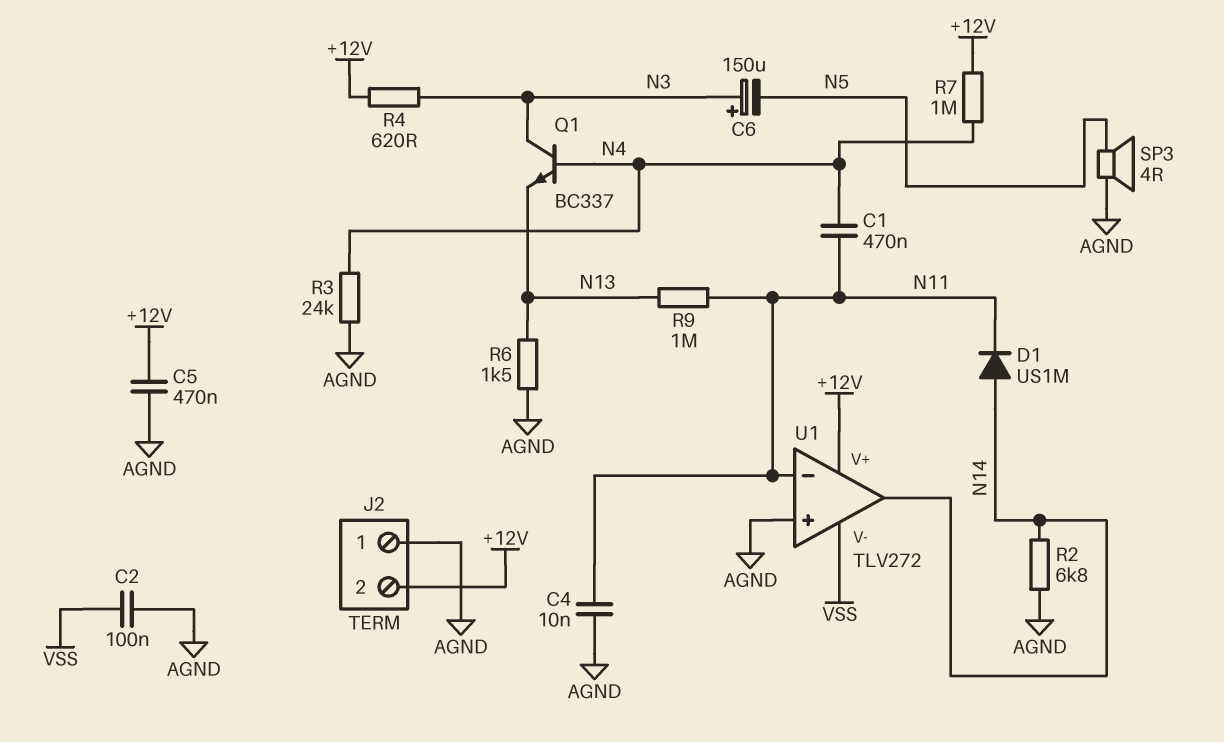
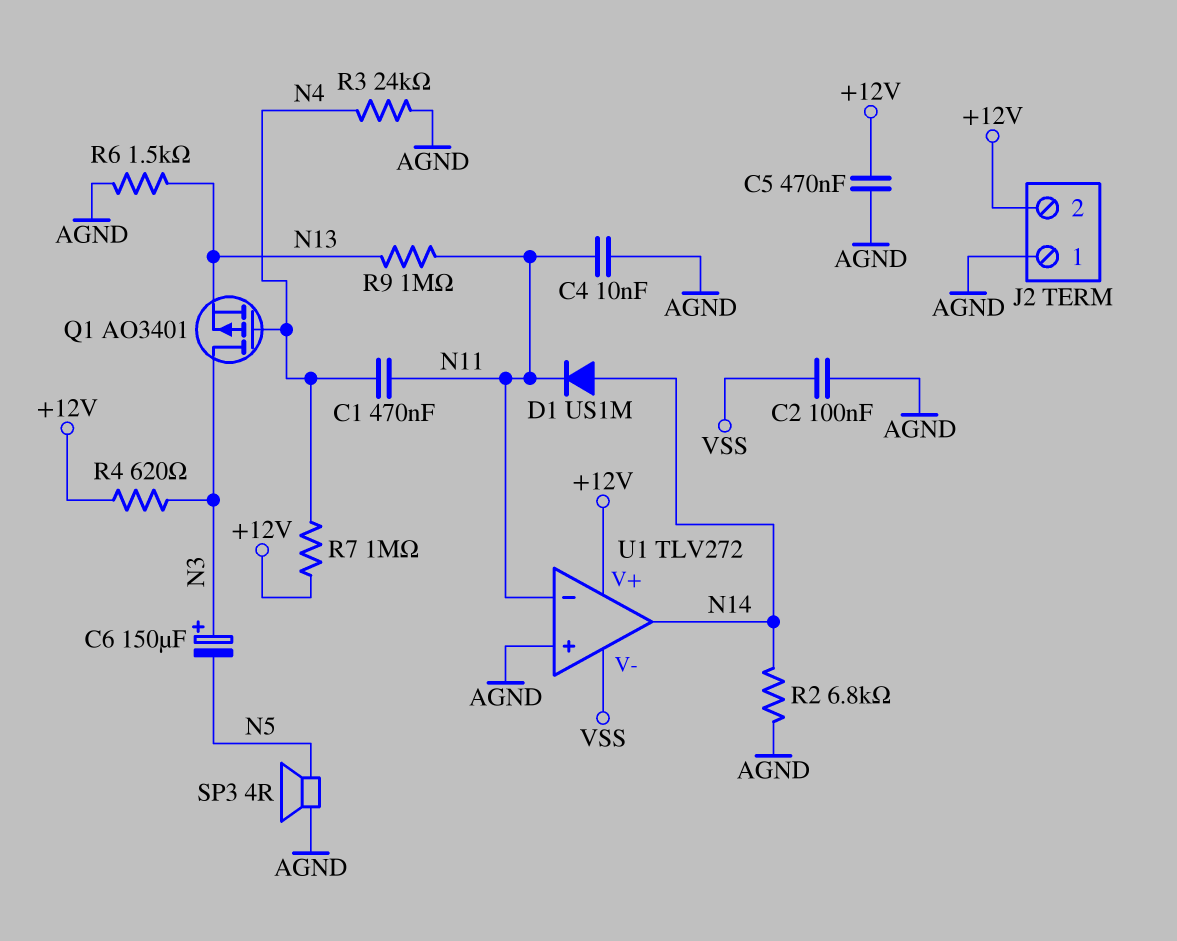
Q1: NPN BC337 (B N4, C N3, E N13) -> PMOS AO3401 (G N4, D N3, S N13)

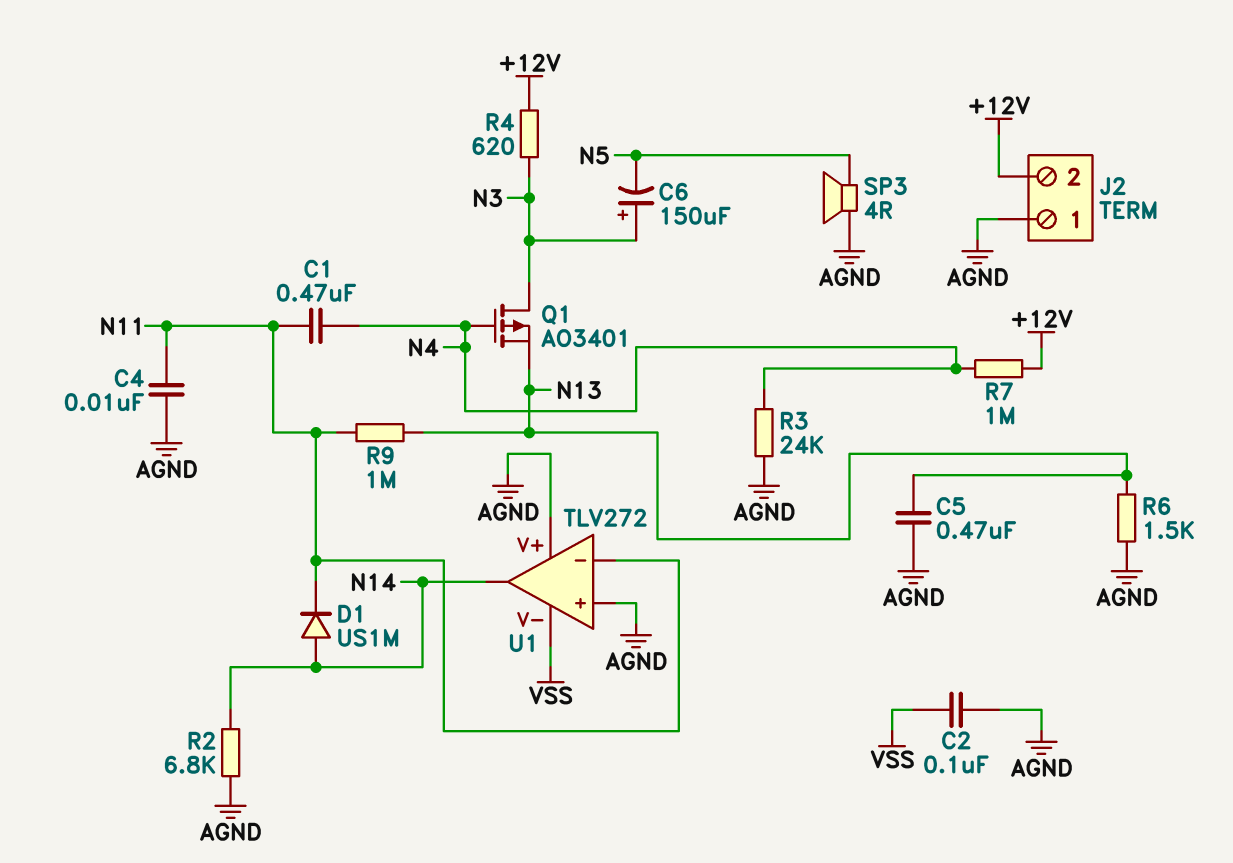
C5: 470nF (+12V, AGND) -> 470nF (AGND, N13)
U1 pin V+: +12V -> AGND

